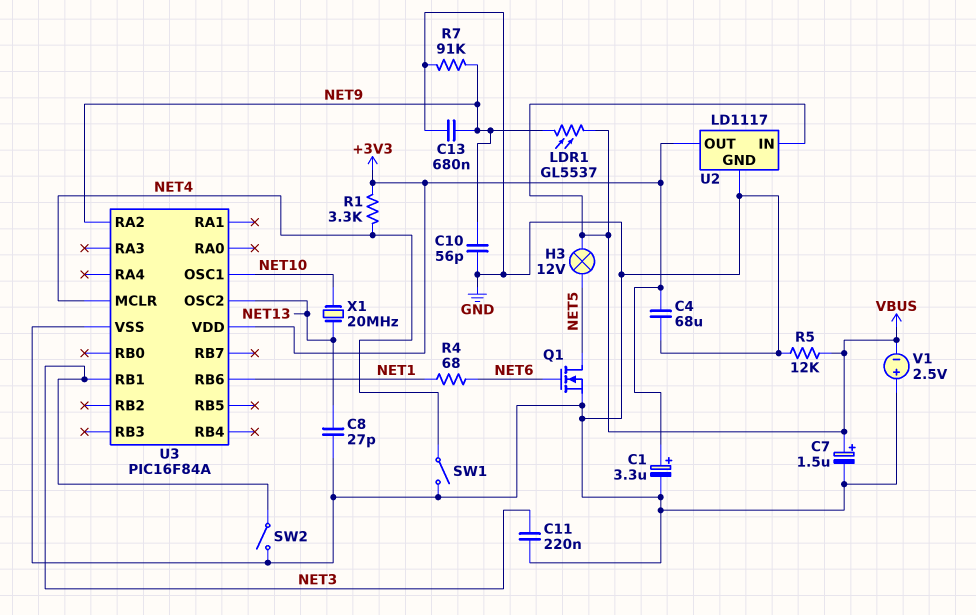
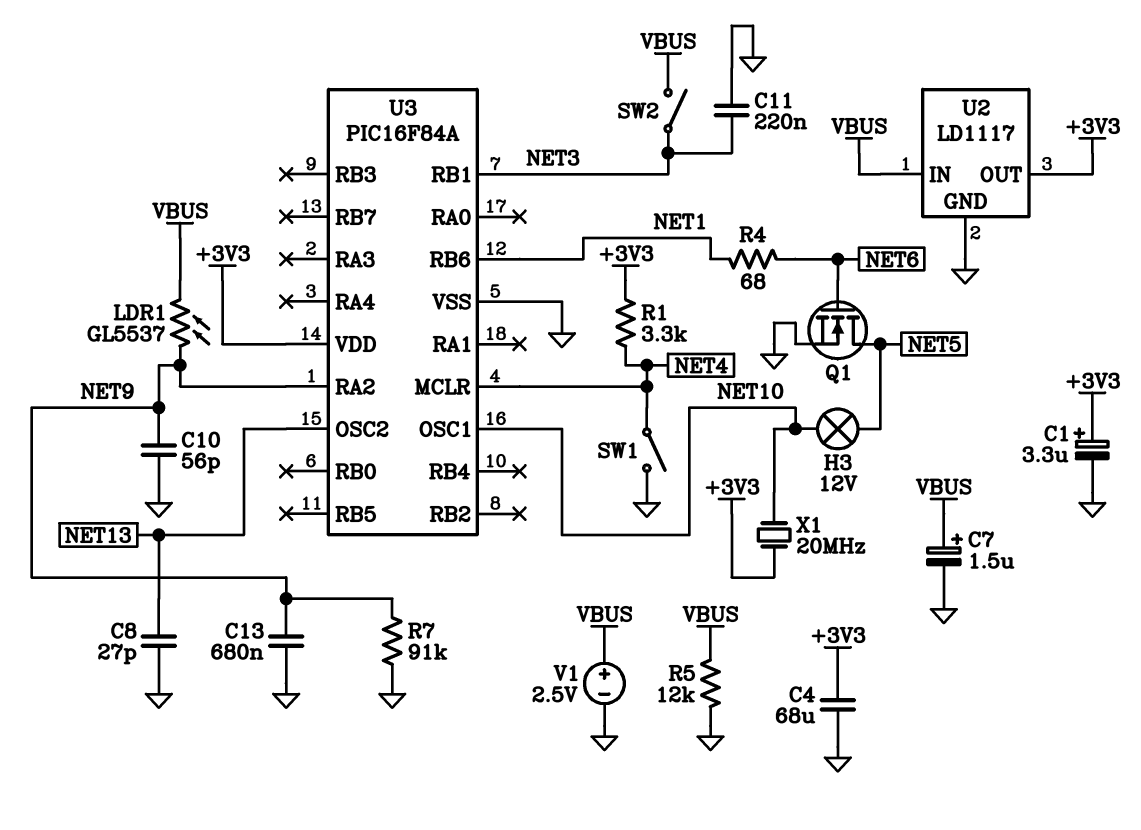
H3: lamp 12V (NET5, VBUS) -> lamp 12V (NET5, NET10)
SW2: switch (GND, NET3) -> switch (NET3, VBUS)
V1: 2.5V (plus GND, minus VBUS) -> 2.5V (plus VBUS, minus GND)
X1: 20MHz (NET10, NET13) -> 20MHz (+3V3, NET10)

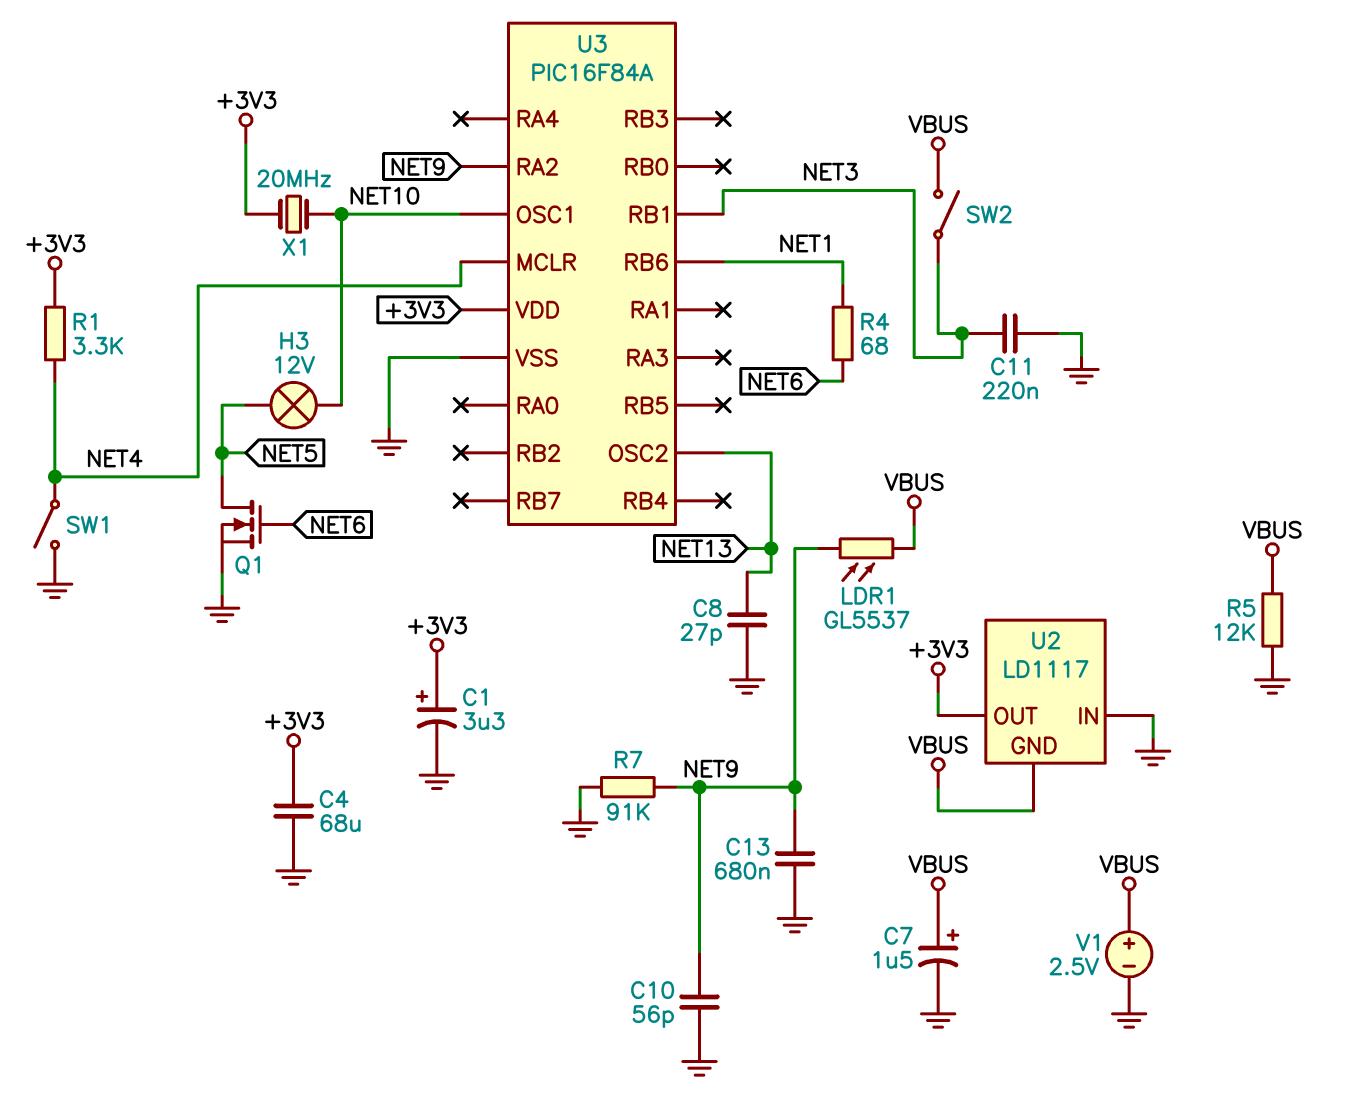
U2 pin GND: GND -> VBUS
U2 pin IN: VBUS -> GND

